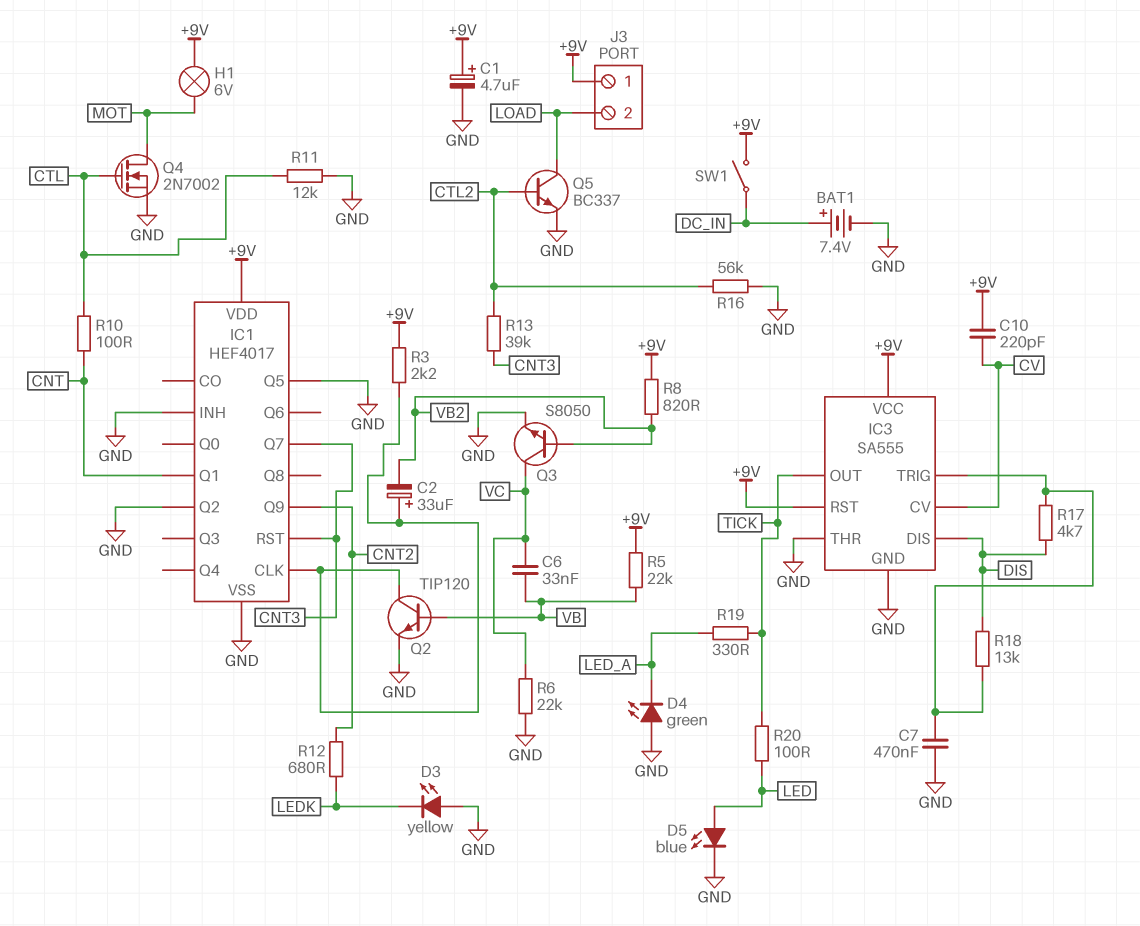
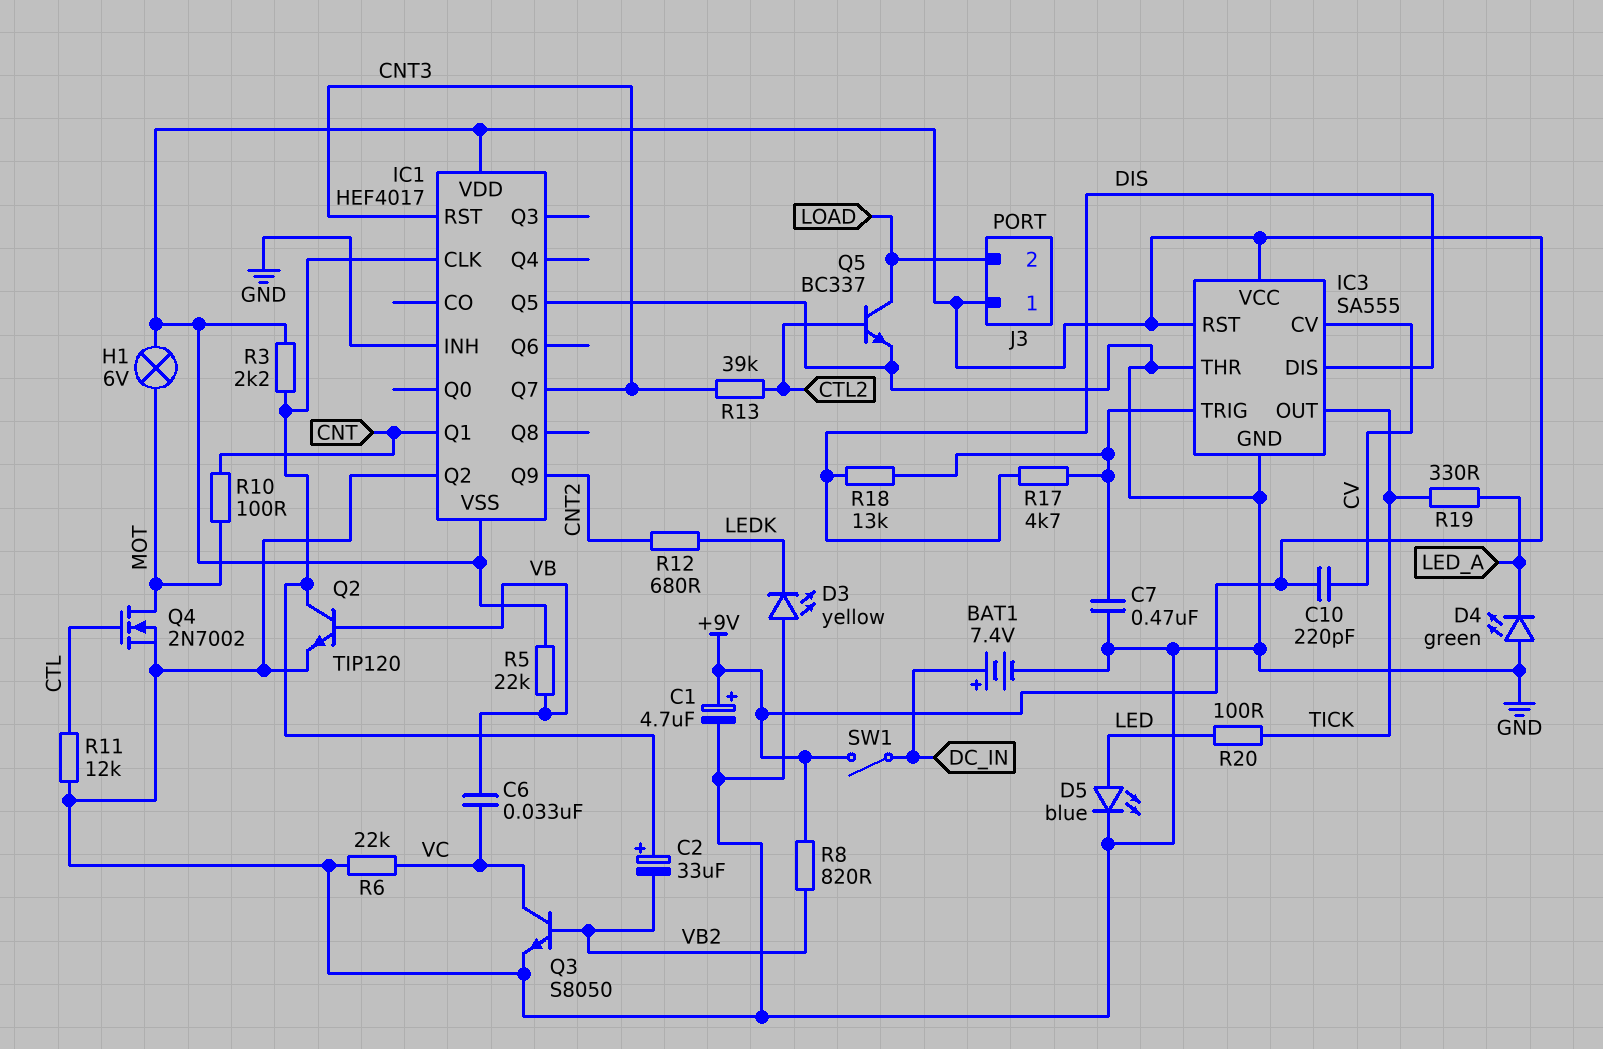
IC1 pin VSS: GND -> +9V
R10: 100 (CNT, CTL) -> 100 (CNT, MOT)
R16: 56k (CTL2, GND) -> none

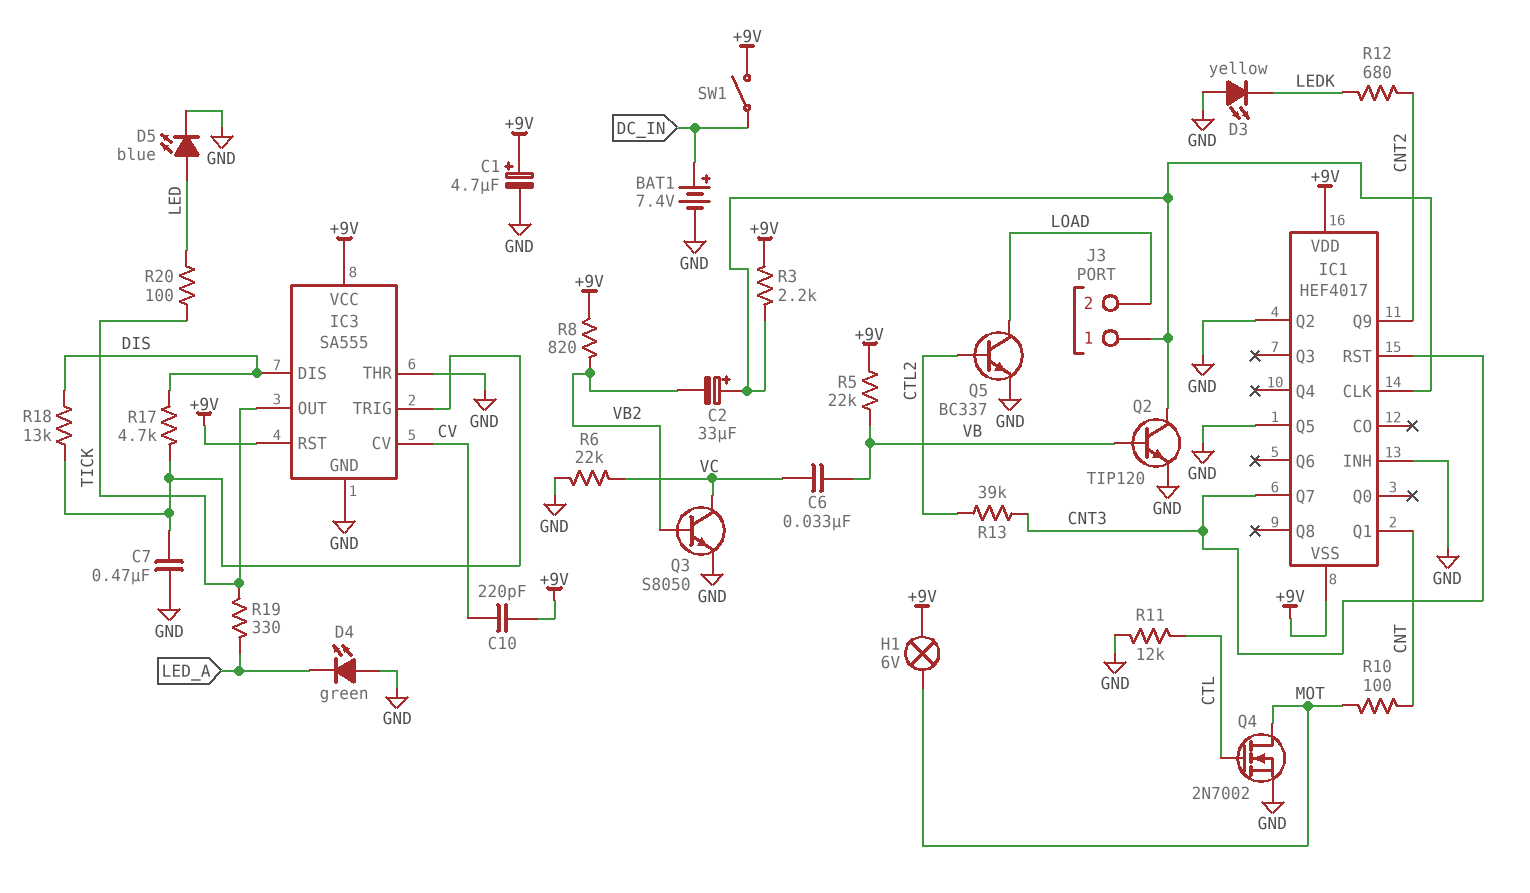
J3 pin 1: +9V -> IC1/CLK

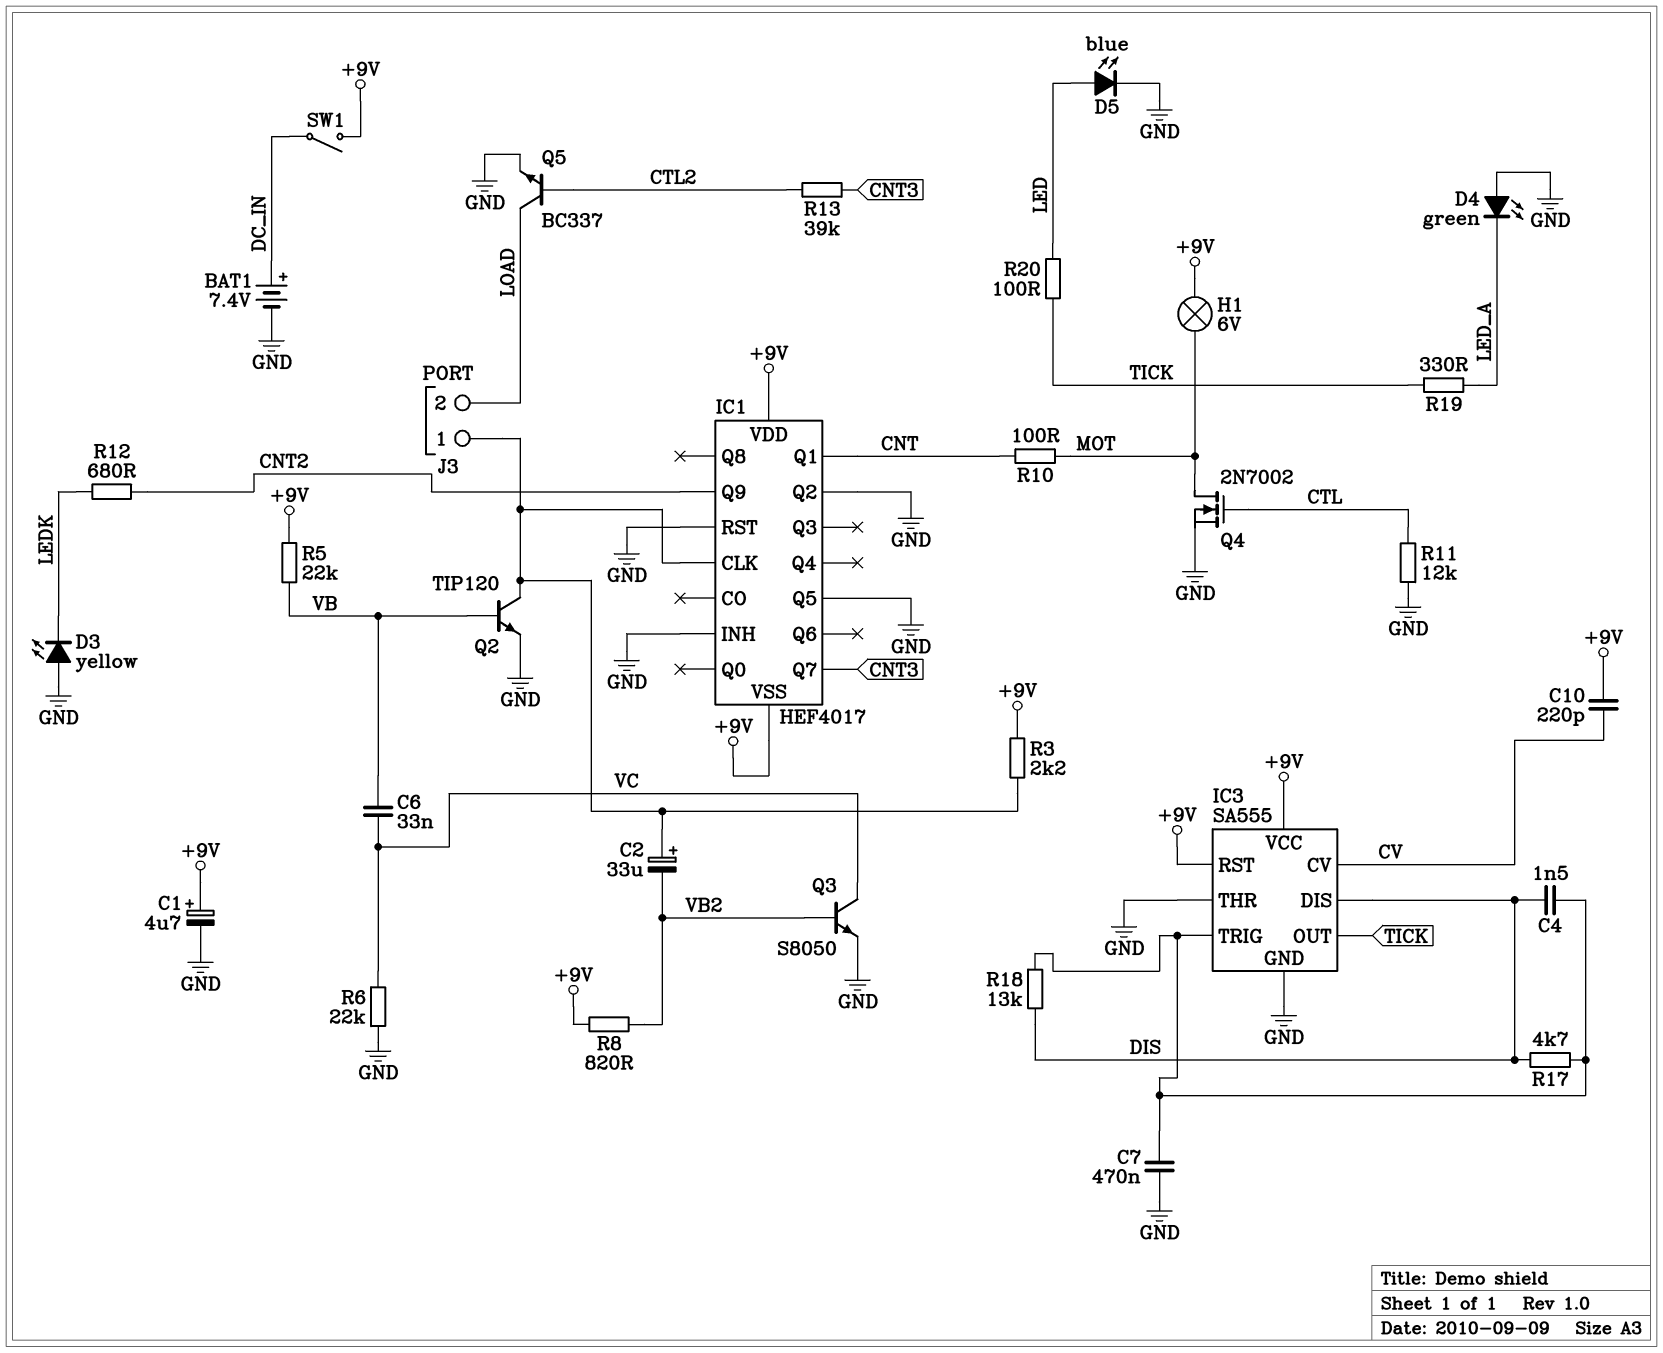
C4: none -> 1.5nF (DIS, IC3/TRIG)
IC1 pin RST: CNT3 -> GND

